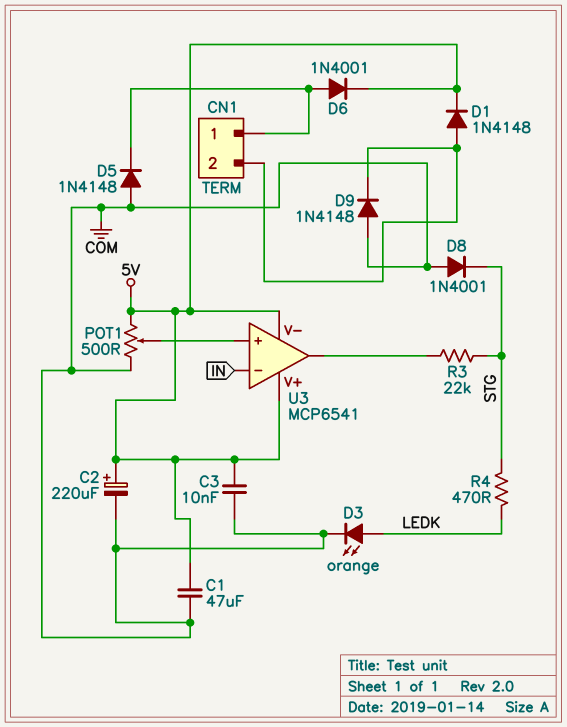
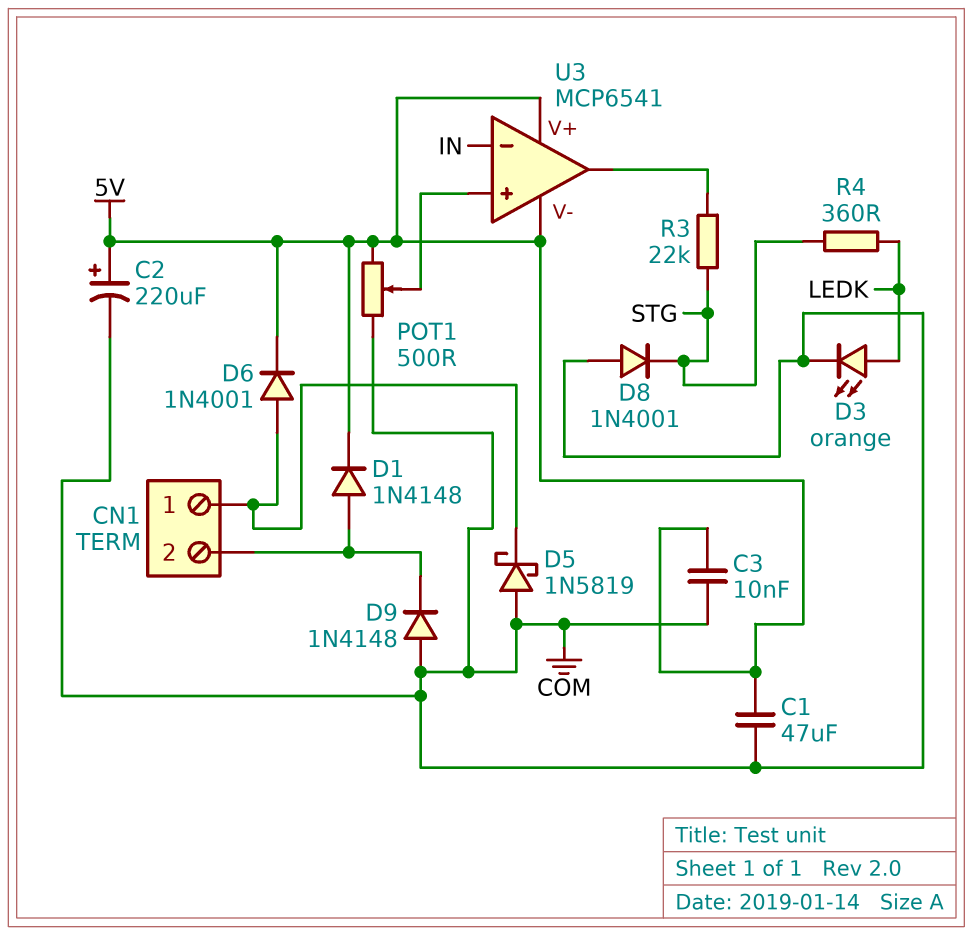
D5: diode 1N4148 (A COM, K CN1/1) -> schottky 1N5819 (A COM, K CN1/1)
R4: 470 (LEDK, STG) -> 360 (LEDK, STG)

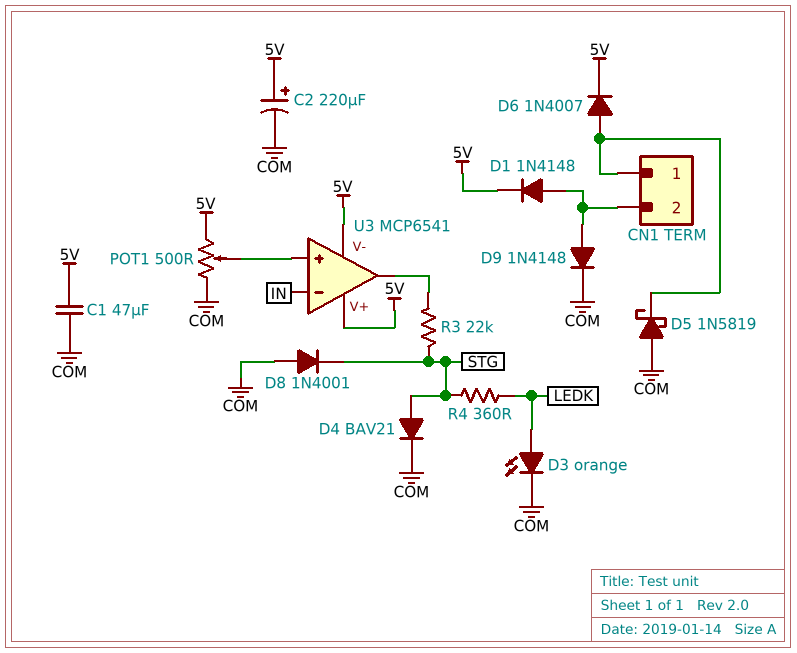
C3: 10nF (5V, COM) -> none
D4: none -> diode BAV21 (A STG, K COM)
D6: diode 1N4001 (A CN1/1, K 5V) -> diode 1N4007 (A CN1/1, K 5V)
D9: diode 1N4148 (A COM, K CN1/2) -> diode 1N4148 (A CN1/2, K COM)

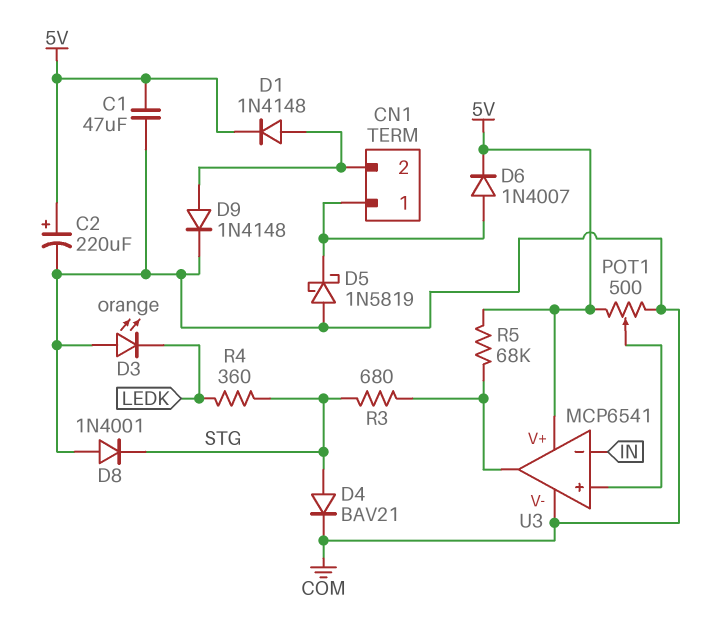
D3: LED orange (A LEDK, K COM) -> LED orange (A COM, K LEDK)
R3: 22k (STG, U3/out) -> 680 (STG, U3/out)
R5: none -> 68k (5V, U3/out)
U3 pin V-: 5V -> COM

